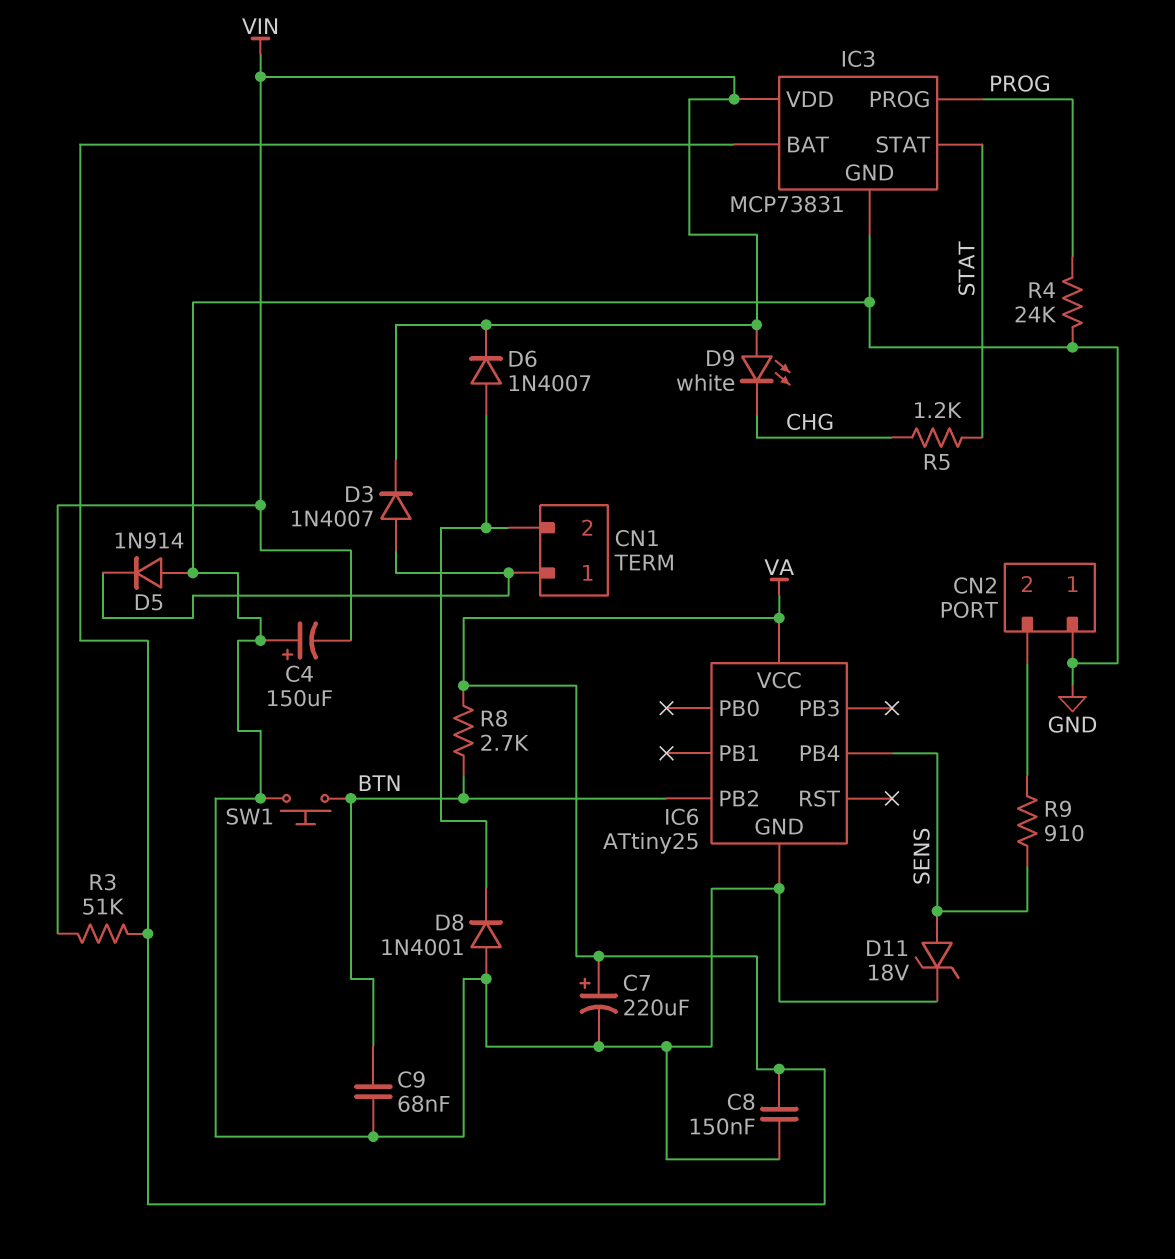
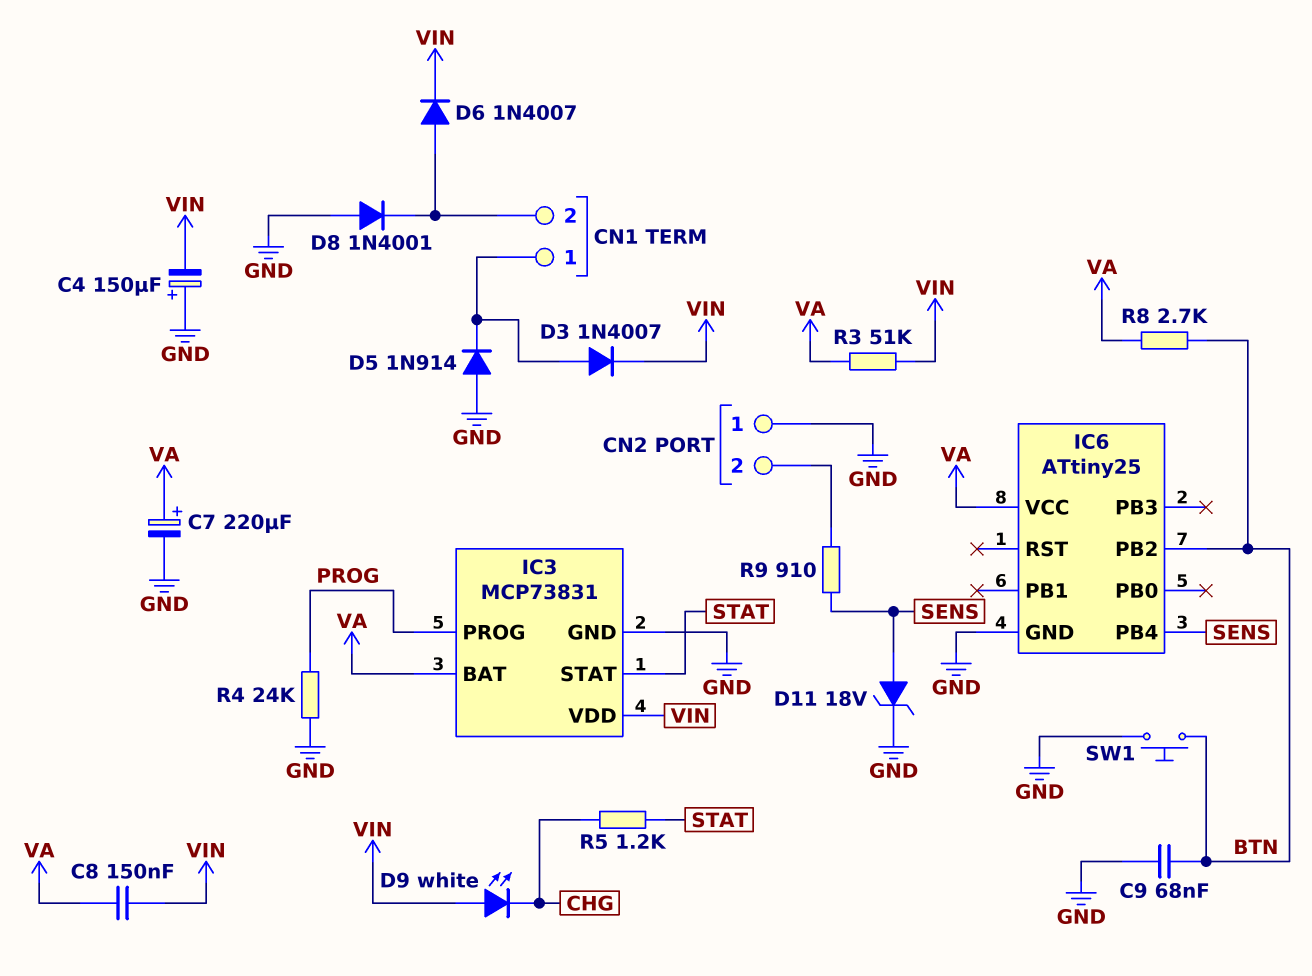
C8: 150nF (GND, VA) -> 150nF (VA, VIN)

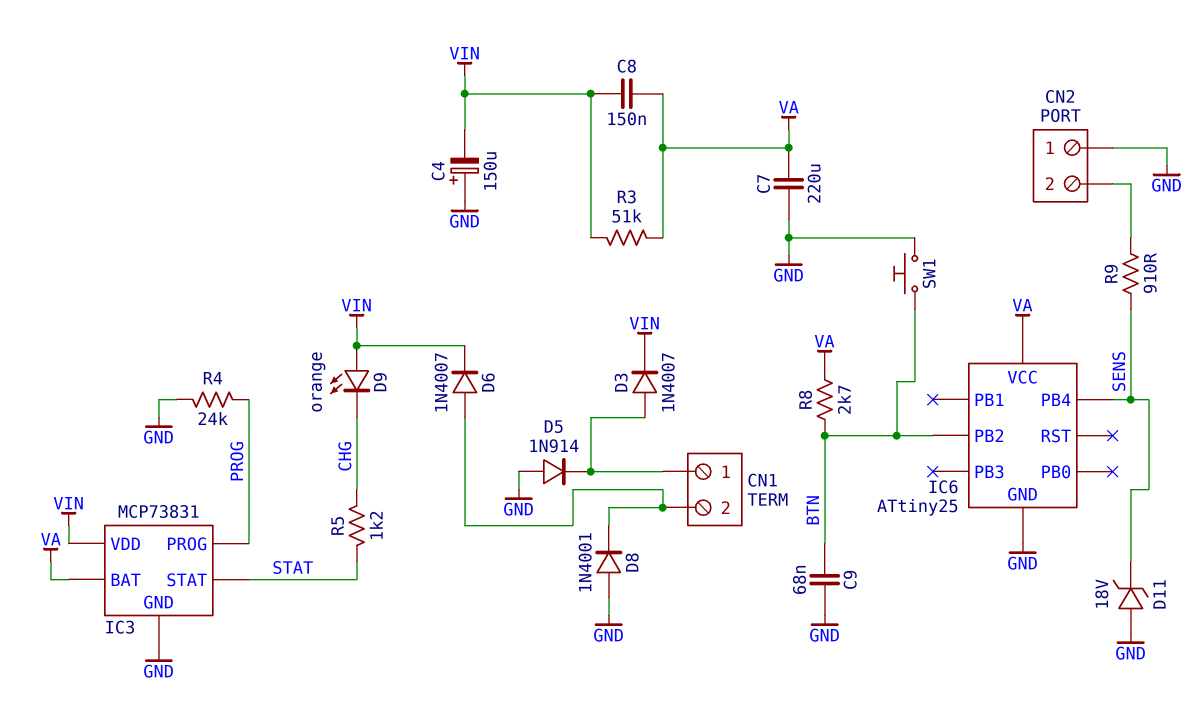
C7: 220uF (plus VA, minus GND) -> 220uF (GND, VA)
D9: LED white (A VIN, K CHG) -> LED orange (A VIN, K CHG)
D11: zener 18V (A SENS, K GND) -> zener 18V (A GND, K SENS)

